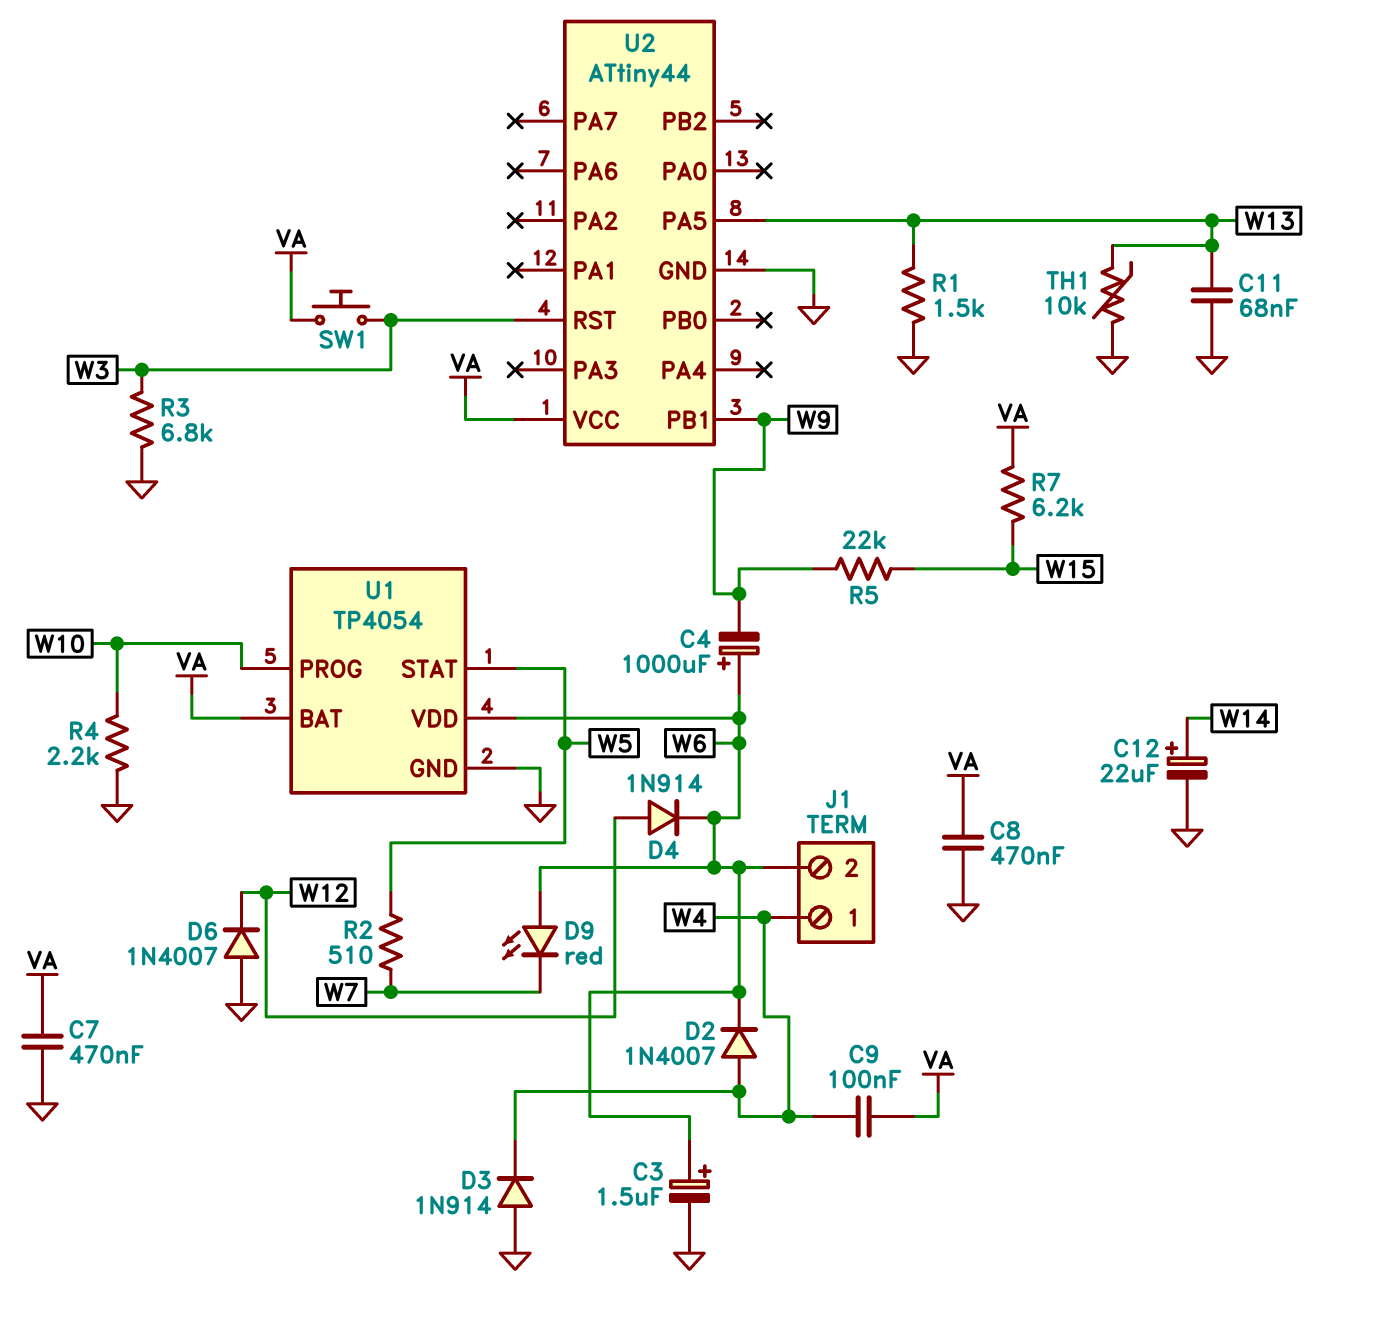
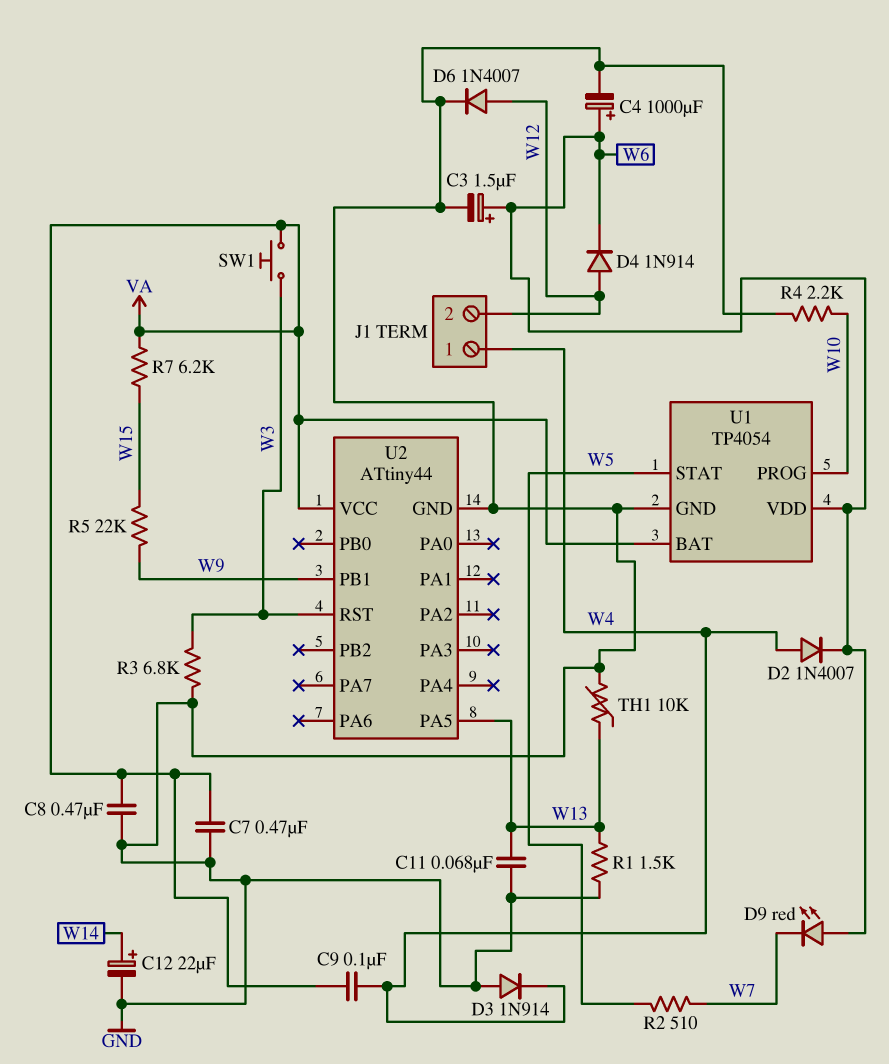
C4: 1000uF (plus W6, minus W9) -> 1000uF (plus W6, minus GND)
D6: diode 1N4007 (A GND, K W12) -> diode 1N4007 (A W12, K GND)
J1 pin 2: W6 -> W12

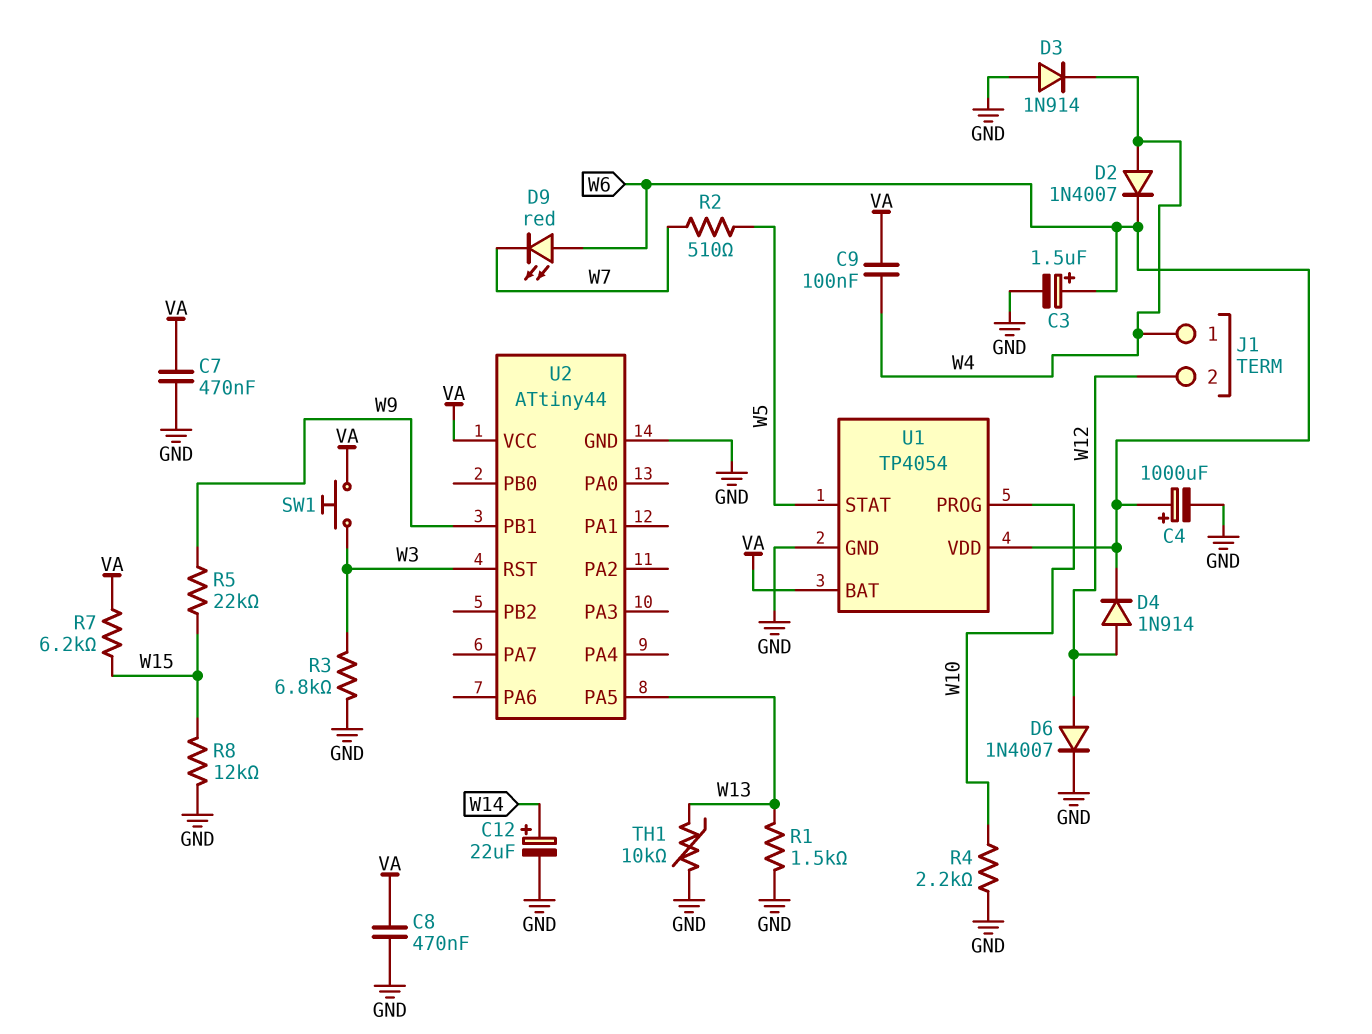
C11: 68nF (GND, W13) -> none
R8: none -> 12k (GND, W15)

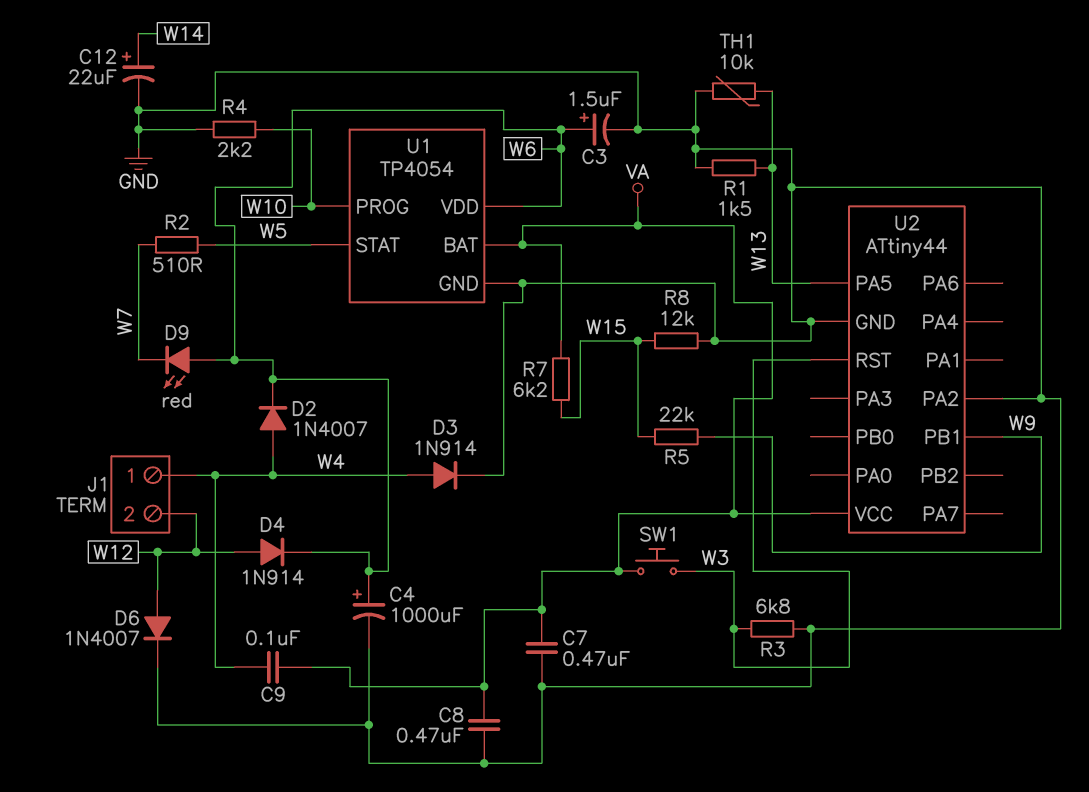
D3: diode 1N914 (A GND, K W4) -> diode 1N914 (A W4, K GND)
U2 pin PA2: none -> GND

